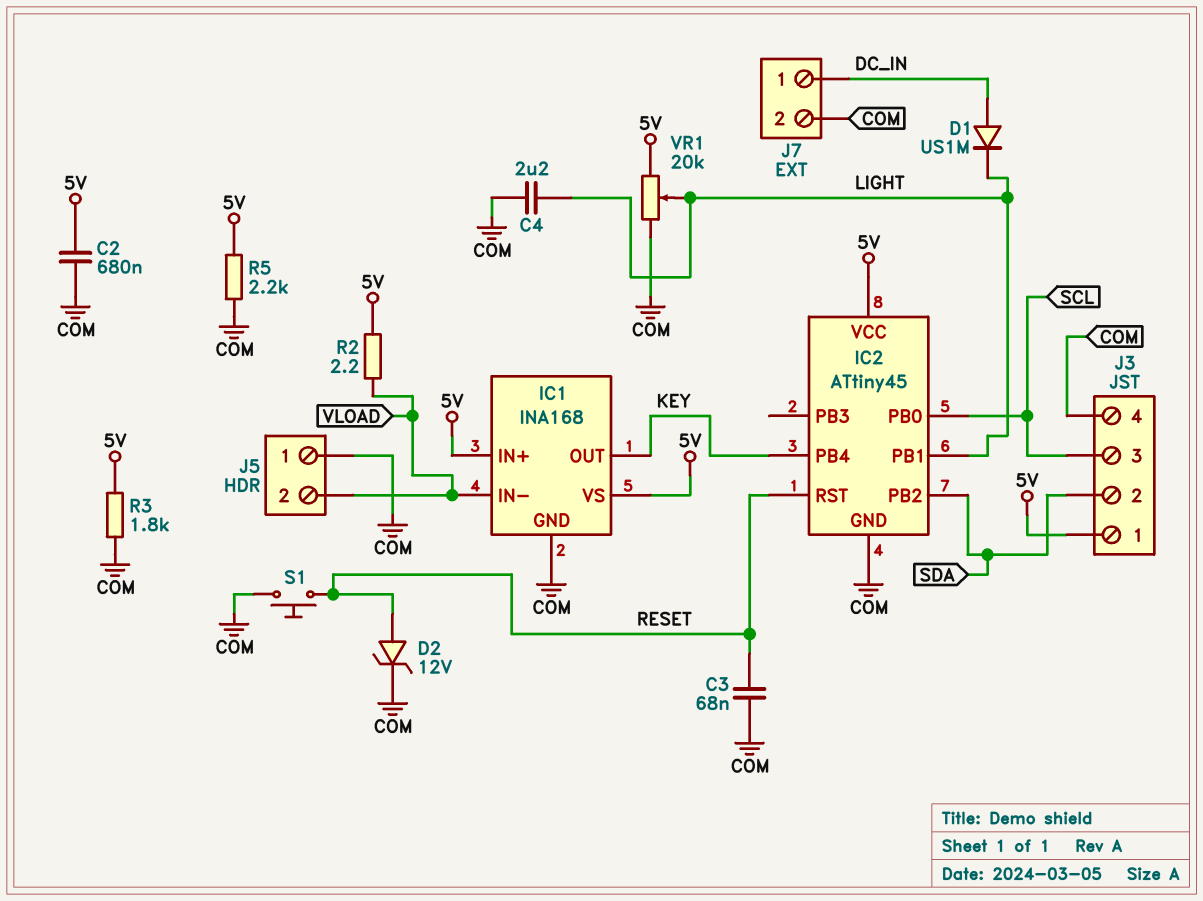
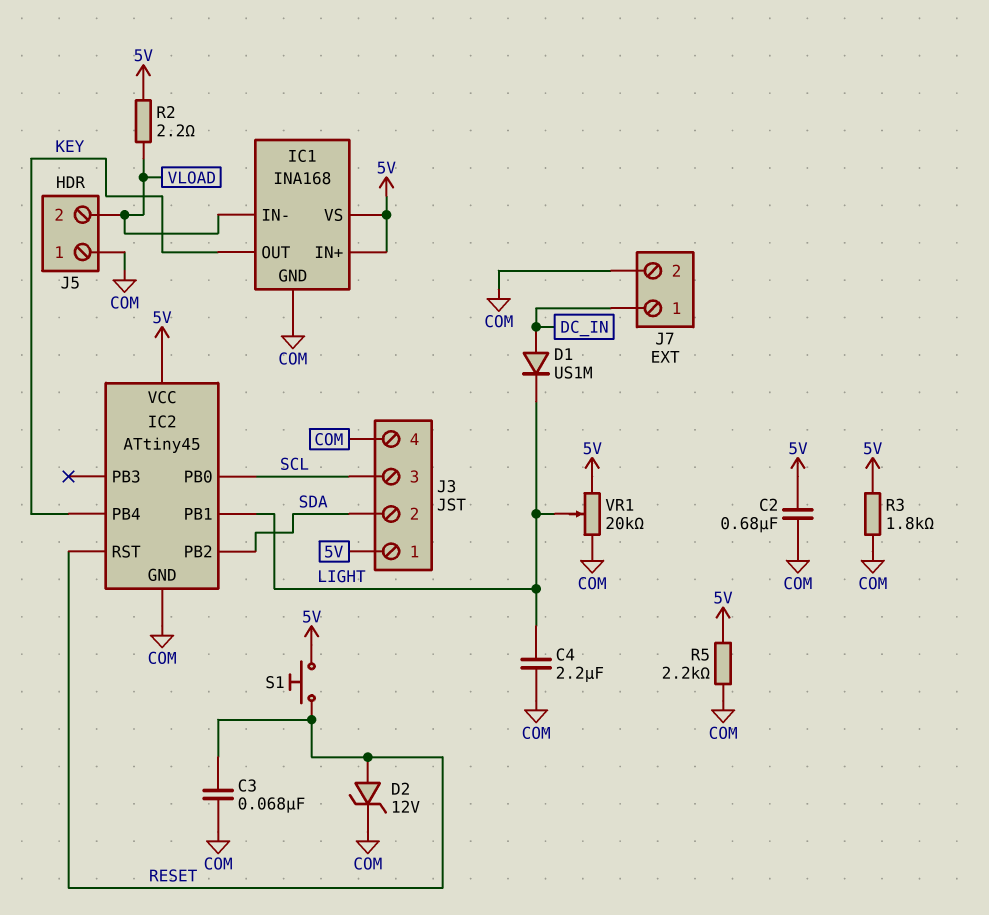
S1: button (COM, RESET) -> button (5V, RESET)

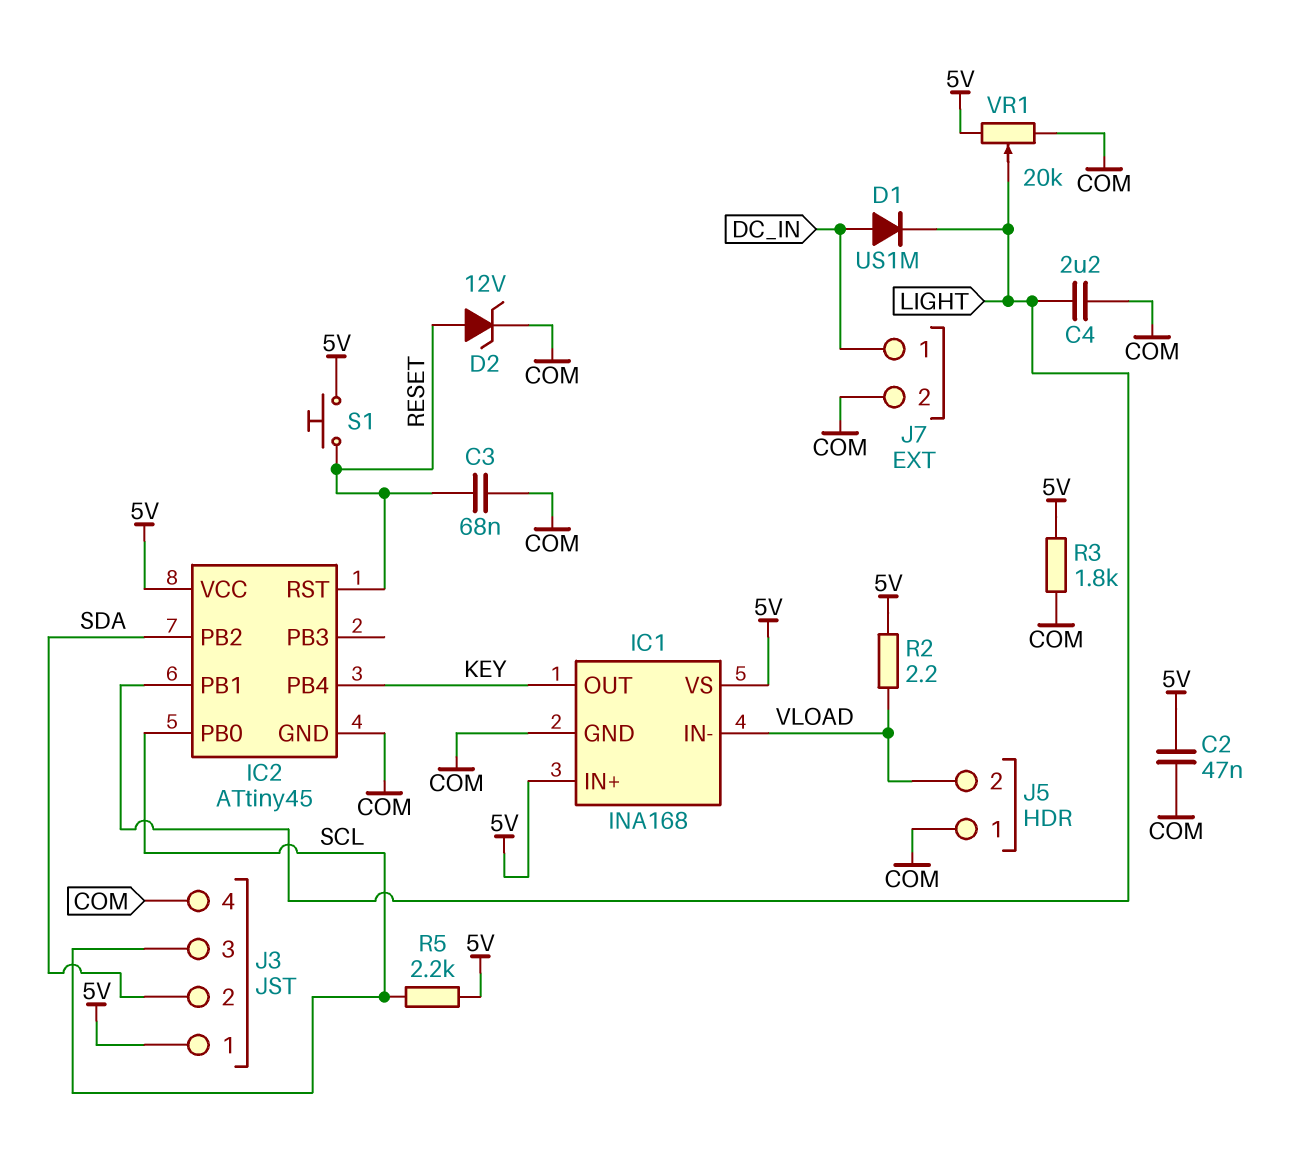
C2: 680nF (5V, COM) -> 47nF (5V, COM)
R5: 2.2k (5V, COM) -> 2.2k (5V, SCL)

